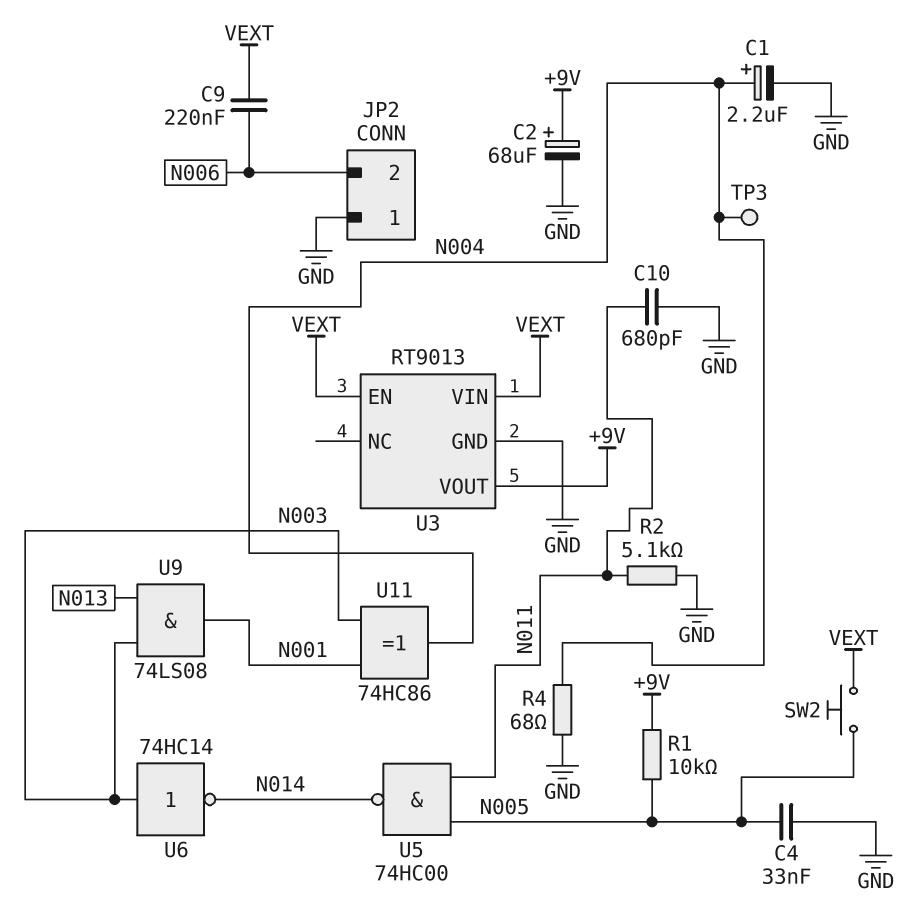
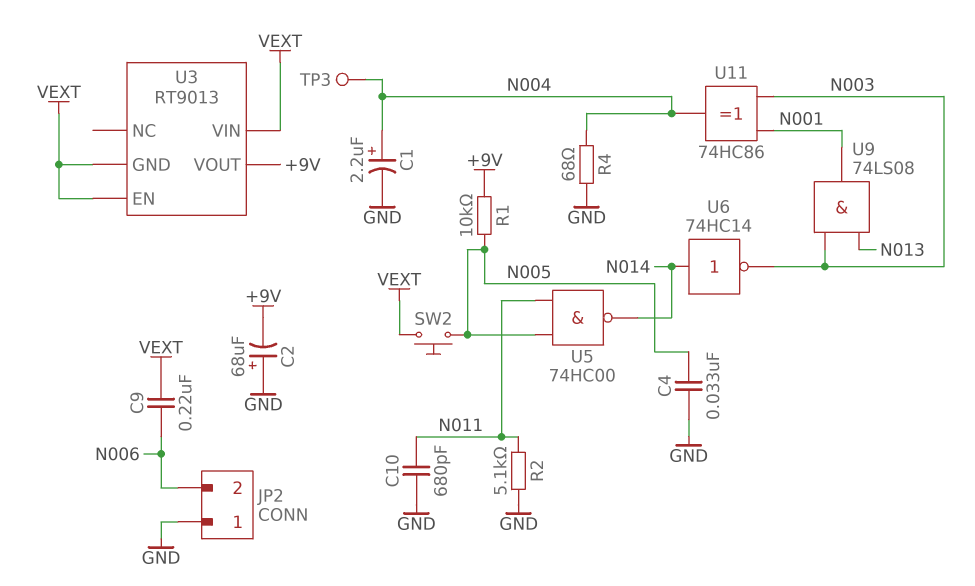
C2: 68uF (plus +9V, minus GND) -> 68uF (plus GND, minus +9V)
U3 pin GND: GND -> VEXT
U6: NOT 74HC14 (in N003, out N014) -> NOT 74HC14 (in N014, out N003)

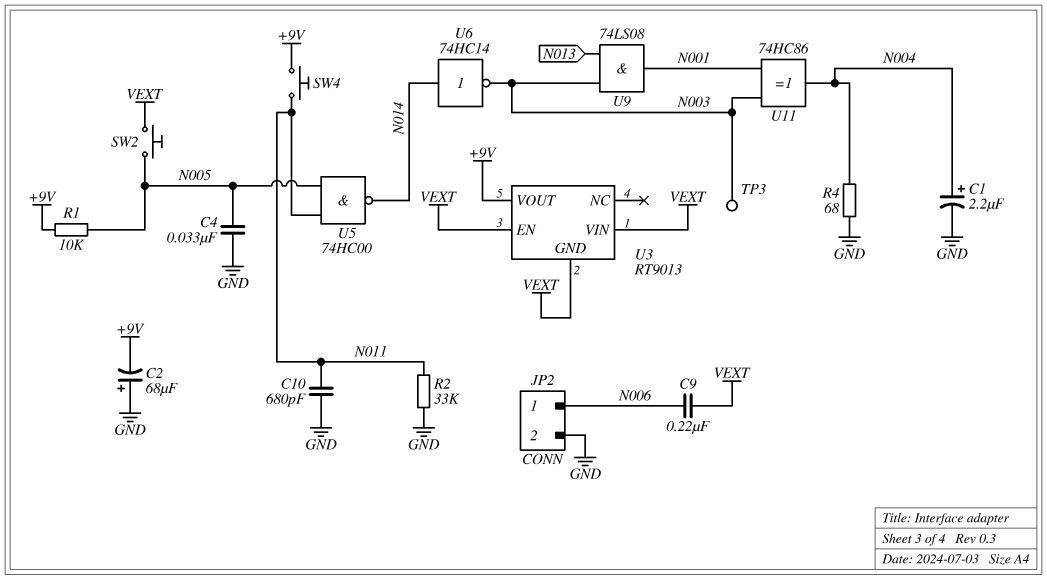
JP2 pin 1: GND -> N006
JP2 pin 2: N006 -> GND
R2: 5.1k (GND, N011) -> 33k (GND, N011)
SW4: none -> button (+9V, N011)
TP3: test point (N004) -> test point (N003)

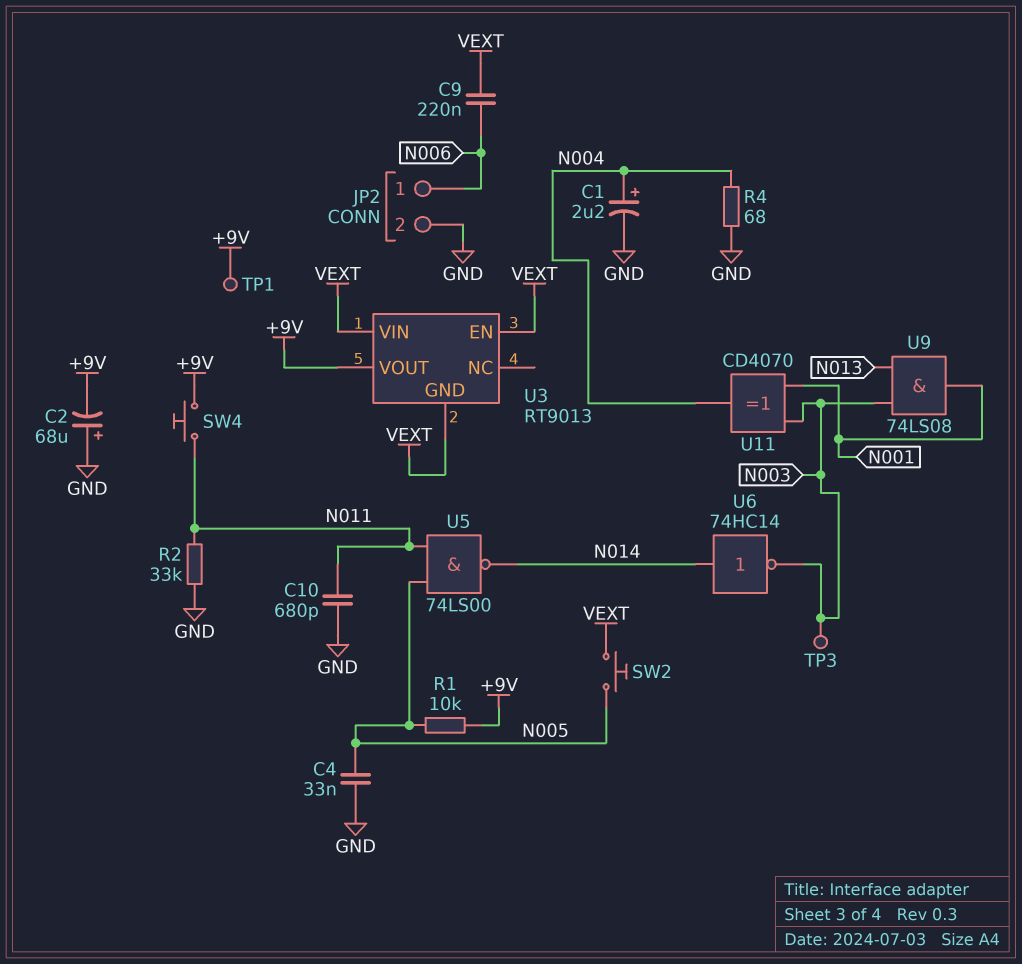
TP1: none -> test point (+9V)
U5: NAND 74HC00 (in N005, in N011, out N014) -> NAND 74LS00 (in N005, in N011, out N014)
U11: XOR 74HC86 (in N001, in N003, out N004) -> XOR CD4070 (in N001, in N003, out N004)

